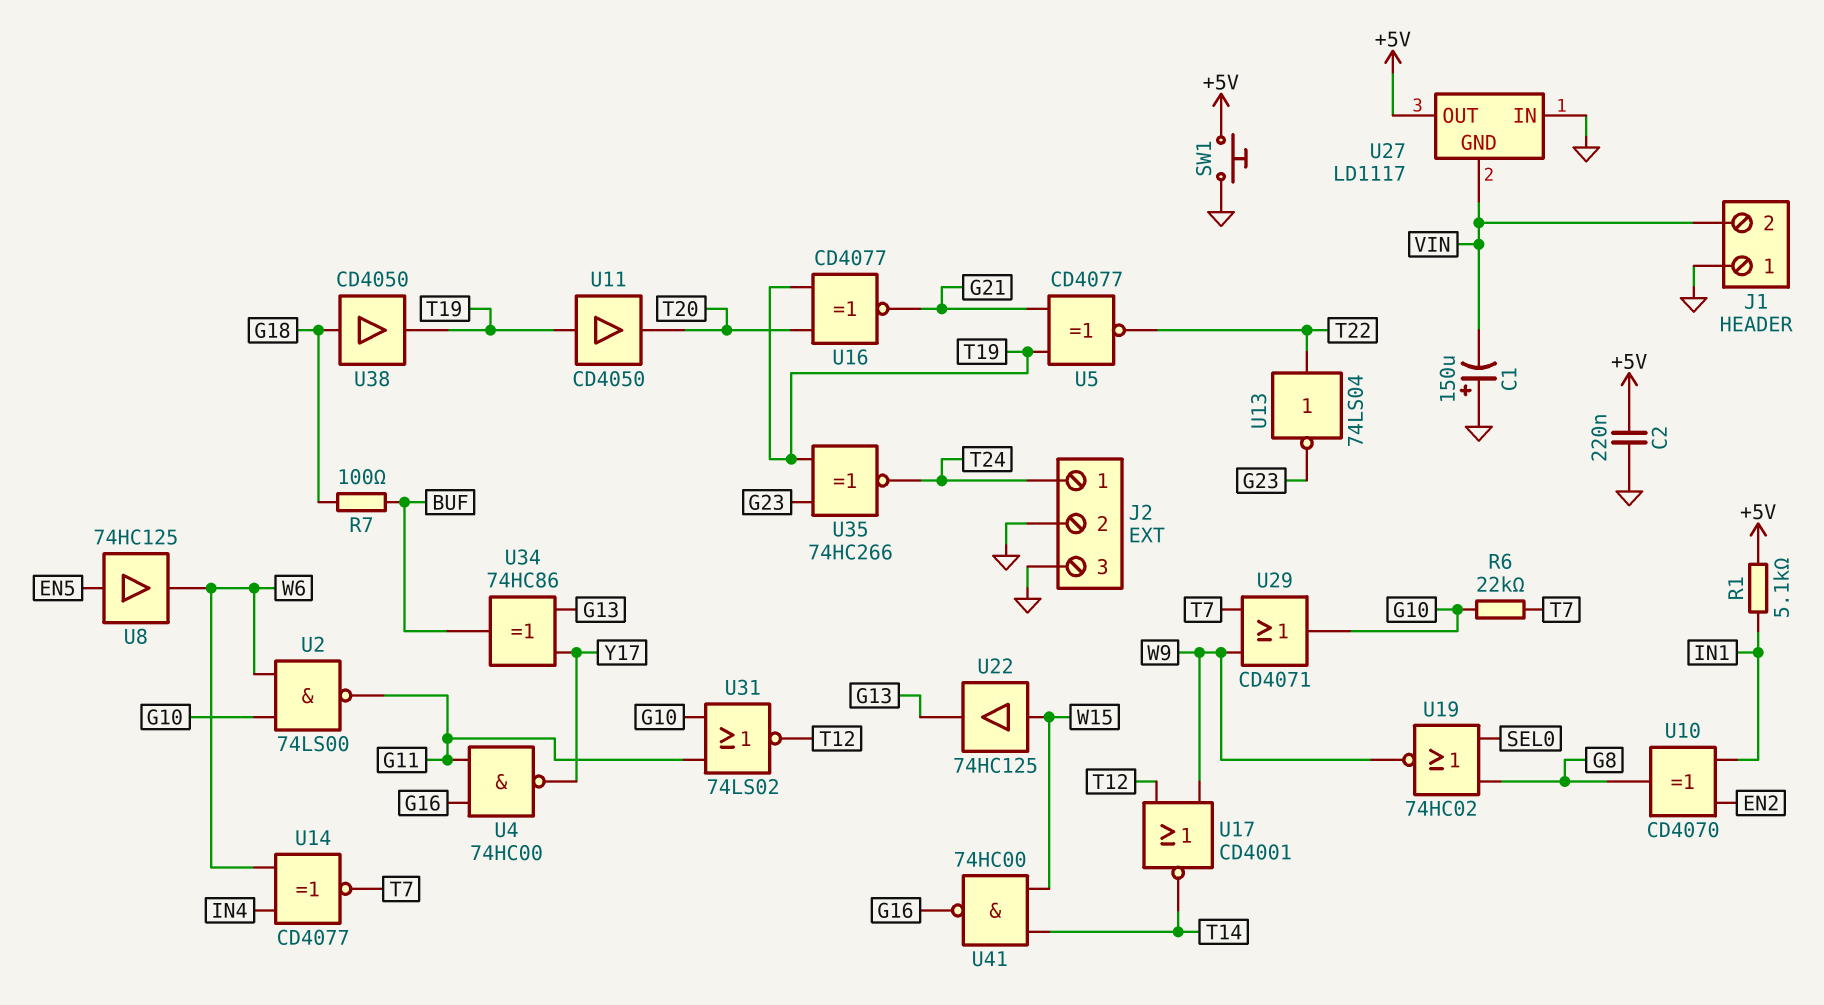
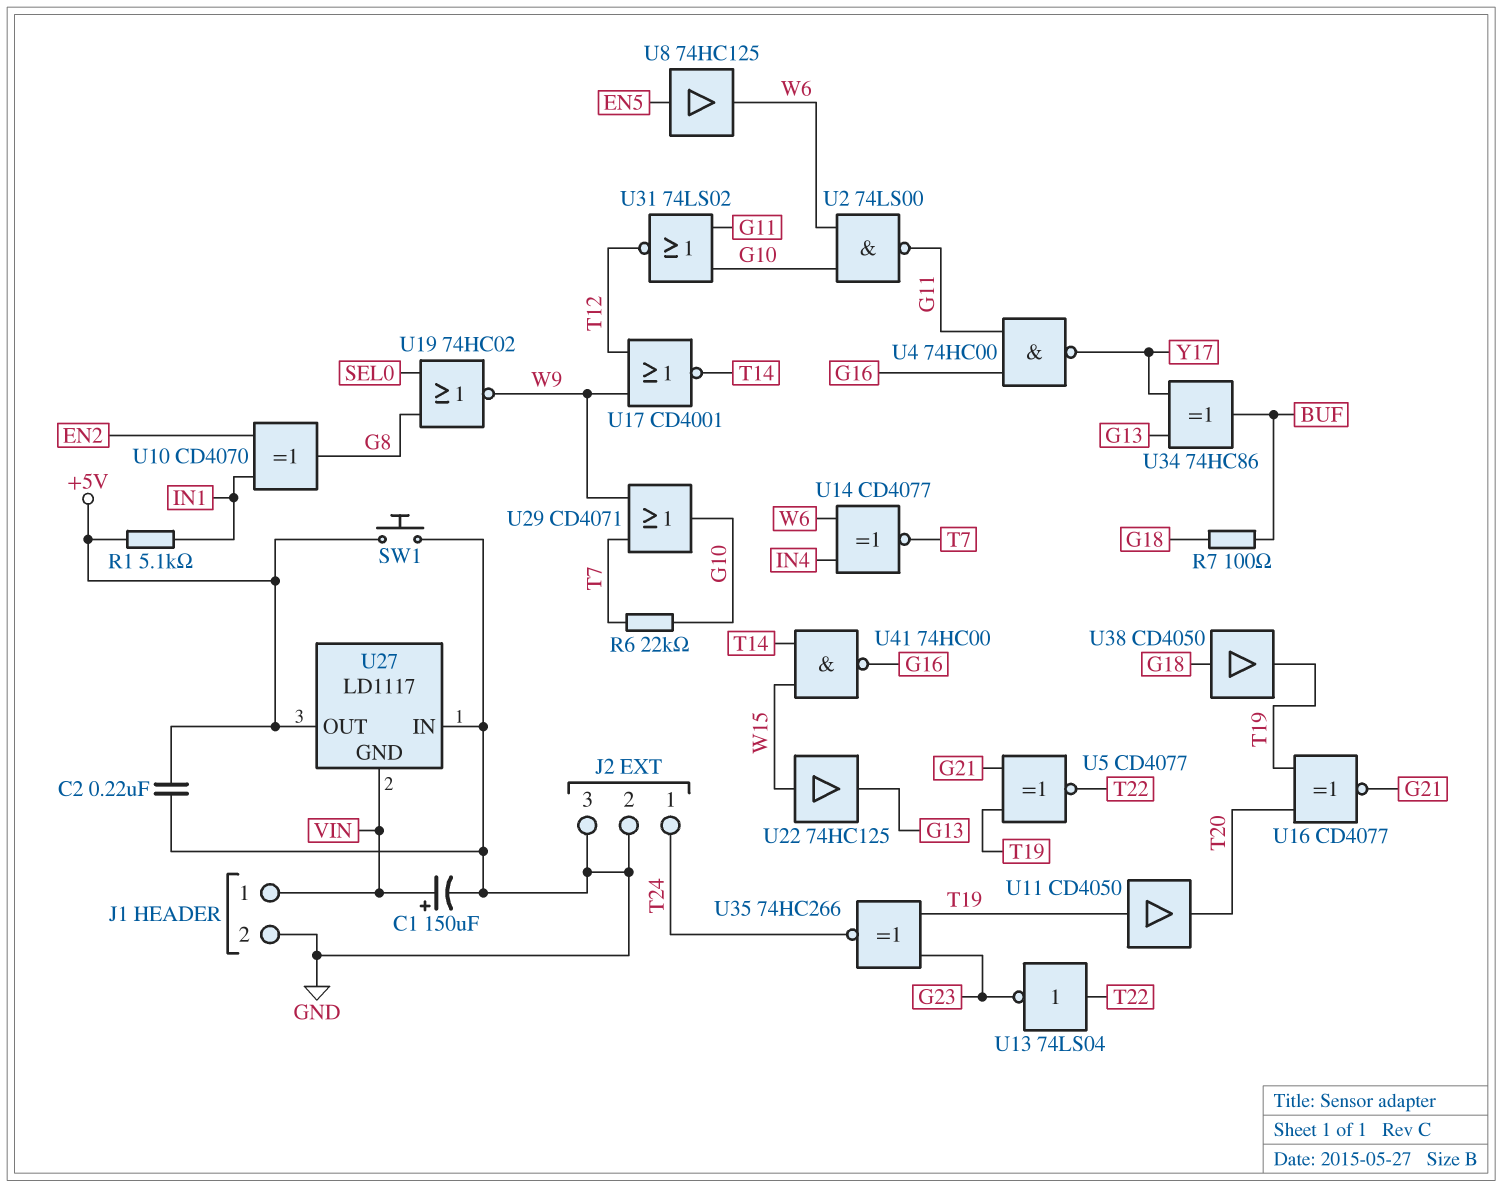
C1: 150uF (plus GND, minus VIN) -> 150uF (plus VIN, minus GND)
J1 pin 1: GND -> VIN
J1 pin 2: VIN -> GND

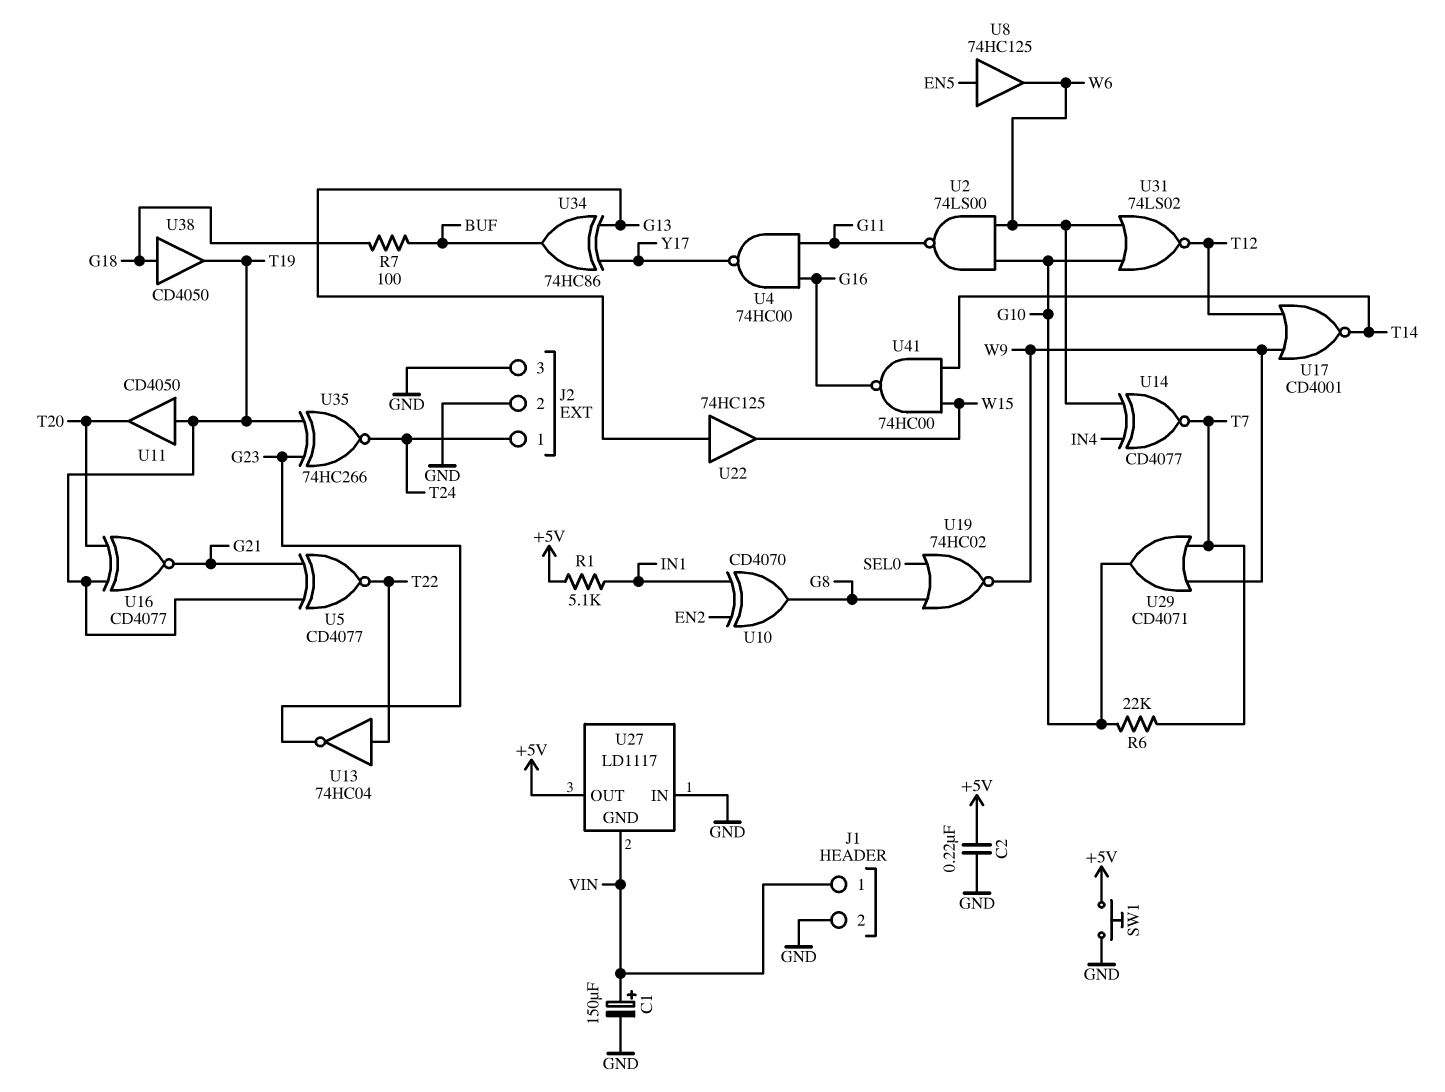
U13: NOT 74LS04 (in T22, out G23) -> NOT 74HC04 (in T22, out G23)
U22: buffer 74HC125 (in W15, out G13) -> buffer 74HC125 (in G13, out W15)
U31: NOR 74LS02 (in G10, in G11, out T12) -> NOR 74LS02 (in G10, in W6, out T12)

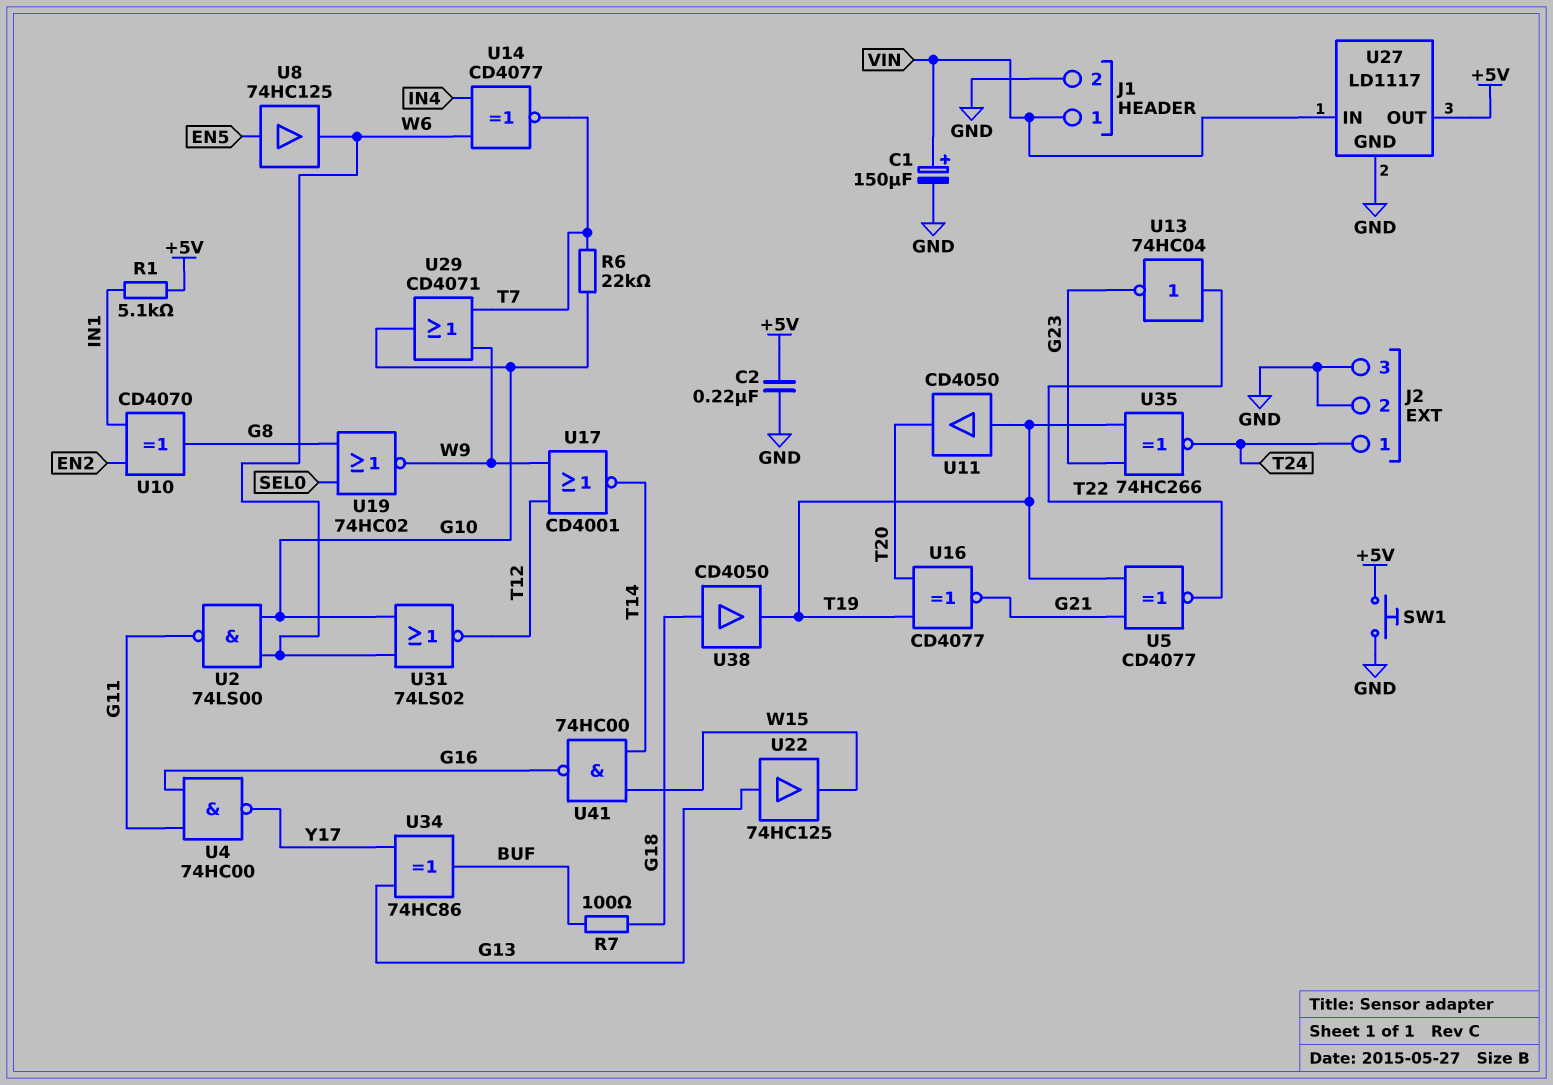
U27 pin GND: VIN -> GND
U27 pin IN: GND -> VIN

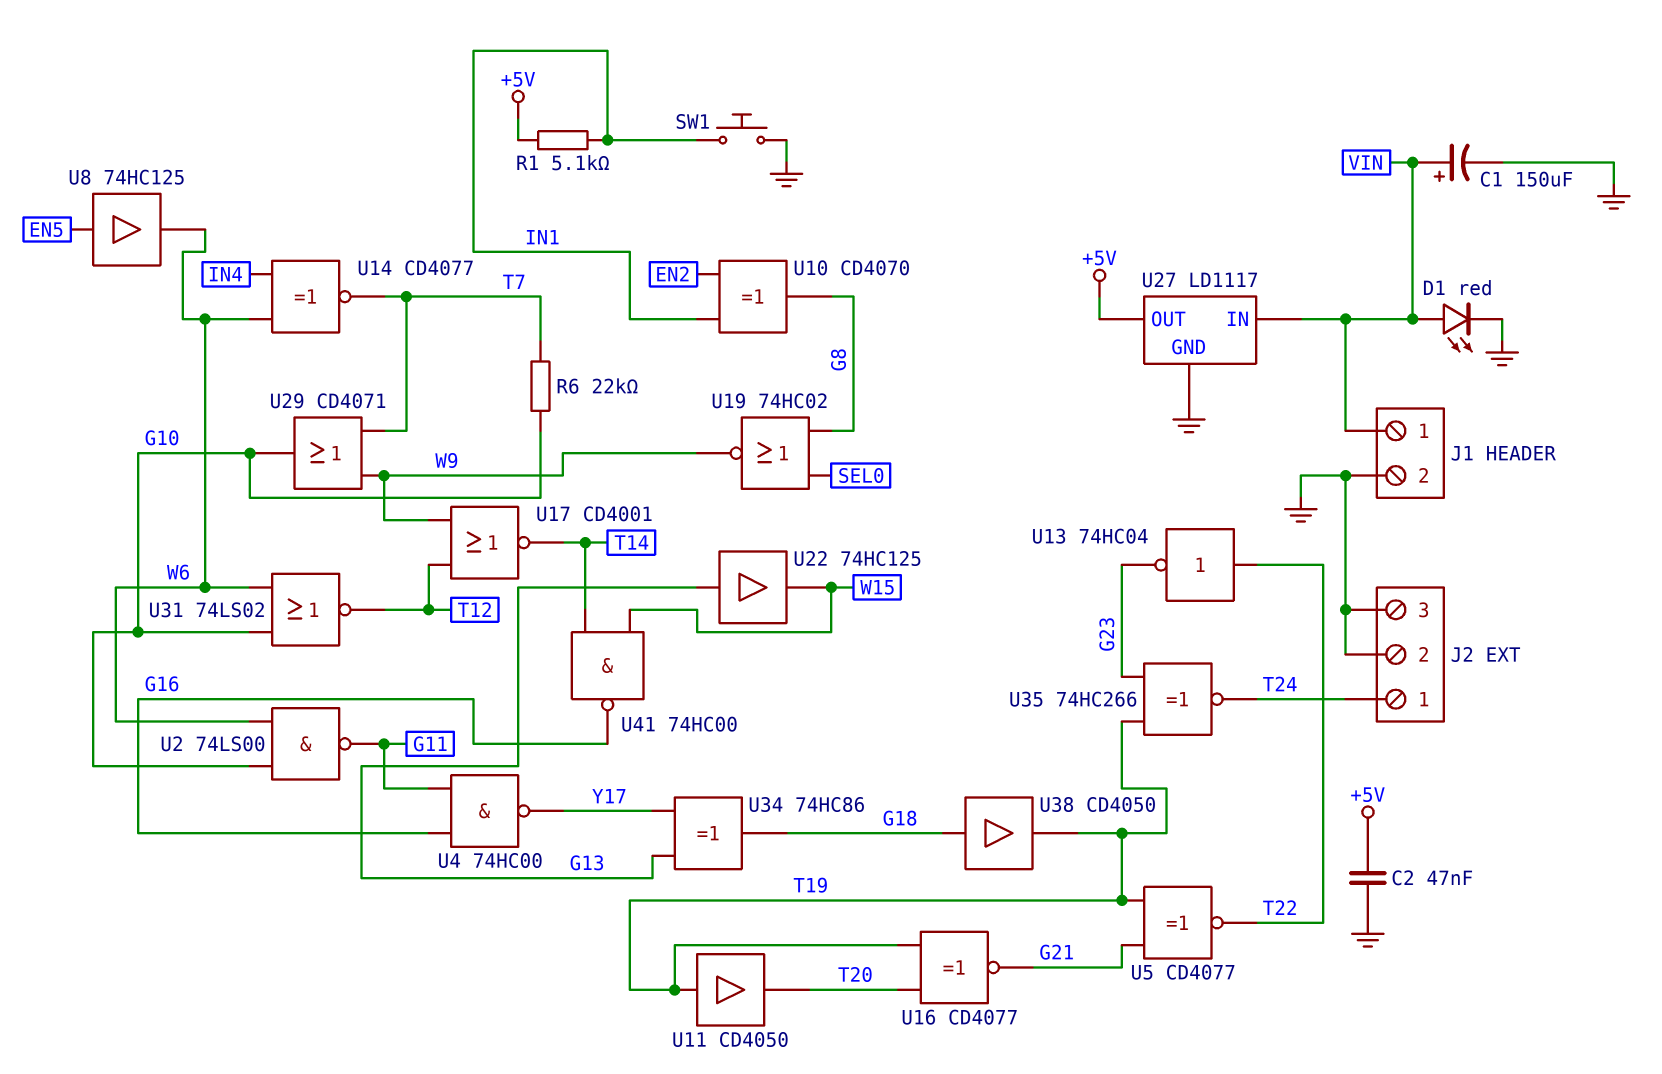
C2: 220nF (+5V, GND) -> 47nF (+5V, GND)
D1: none -> LED red (A VIN, K GND)
R7: 100 (BUF, G18) -> none
SW1: button (+5V, GND) -> button (GND, IN1)
U34: XOR 74HC86 (in G13, in Y17, out BUF) -> XOR 74HC86 (in G13, in Y17, out G18)

